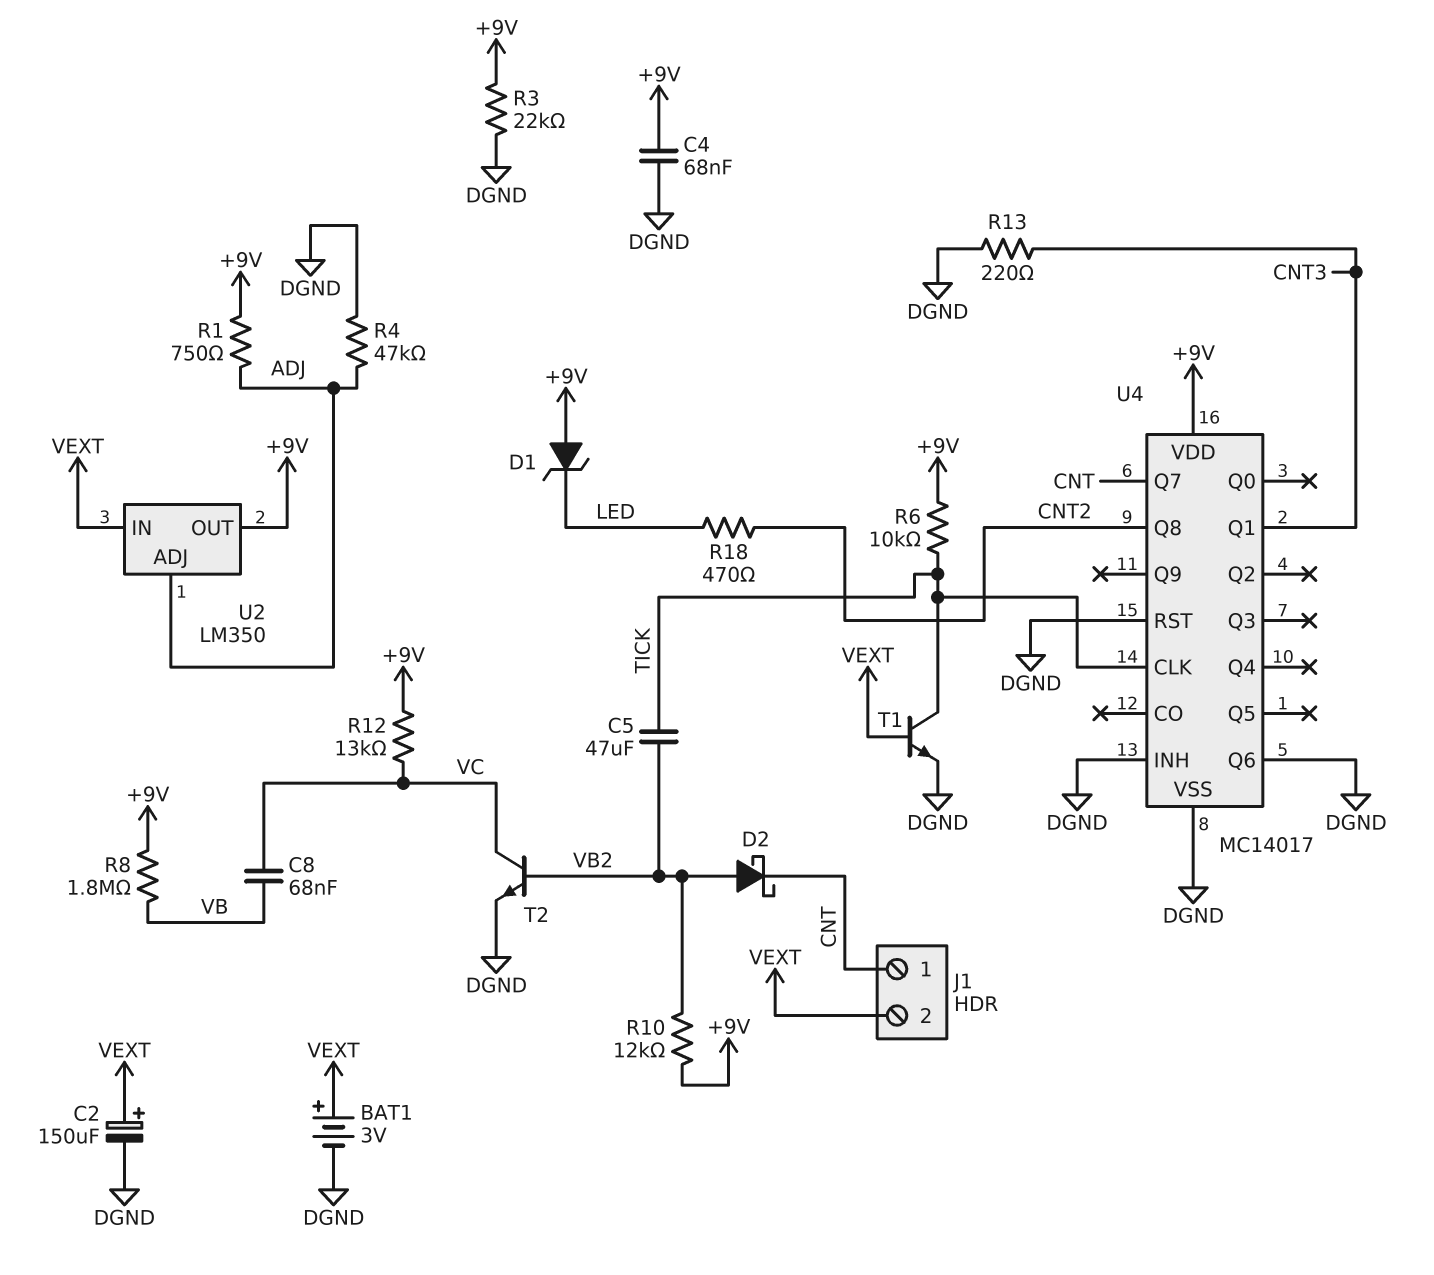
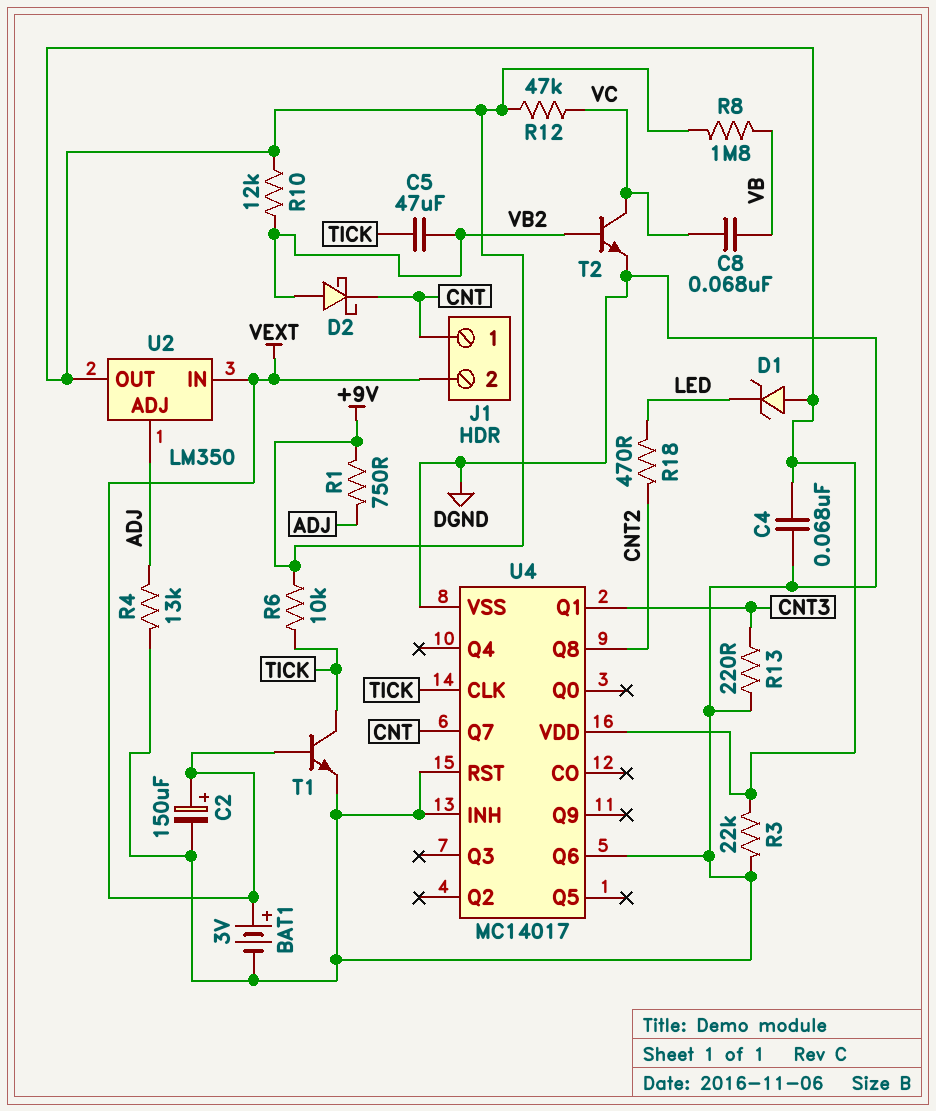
R4: 47k (ADJ, DGND) -> 13k (ADJ, DGND)
R12: 13k (+9V, VC) -> 47k (+9V, VC)

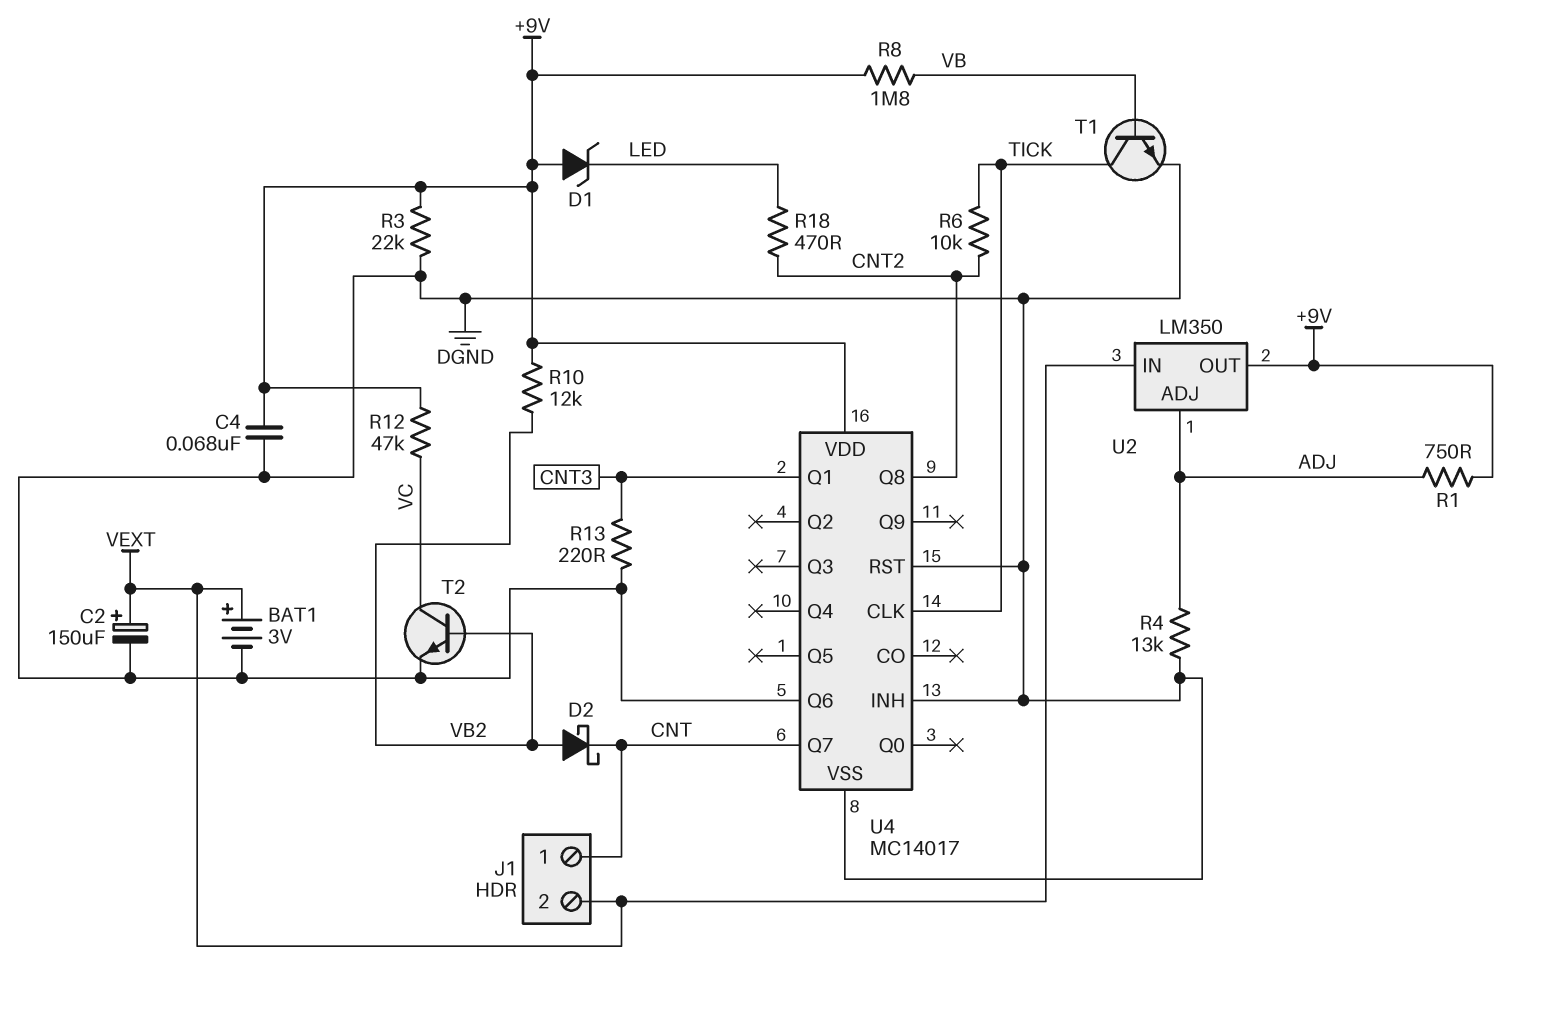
C5: 47uF (TICK, VB2) -> none
C8: 68nF (VB, VC) -> none
R6: 10k (+9V, TICK) -> 10k (CNT2, TICK)
T1: NPN (B VEXT, C TICK, E DGND) -> NPN (B VB, C TICK, E DGND)

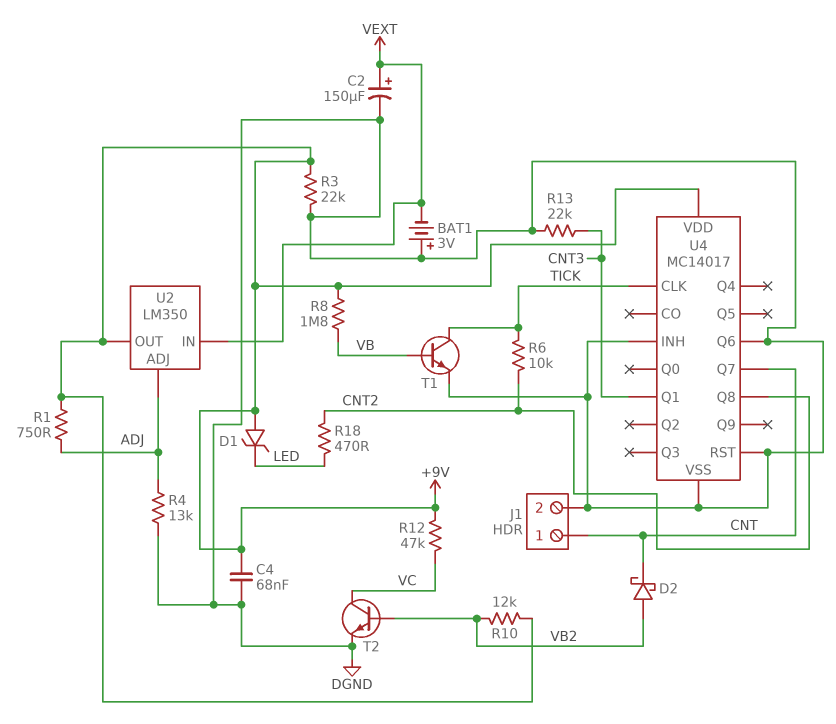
BAT1: 3V (plus VEXT, minus DGND) -> 3V (plus DGND, minus VEXT)
J1 pin 2: VEXT -> DGND
R13: 220 (CNT3, DGND) -> 22k (CNT3, DGND)

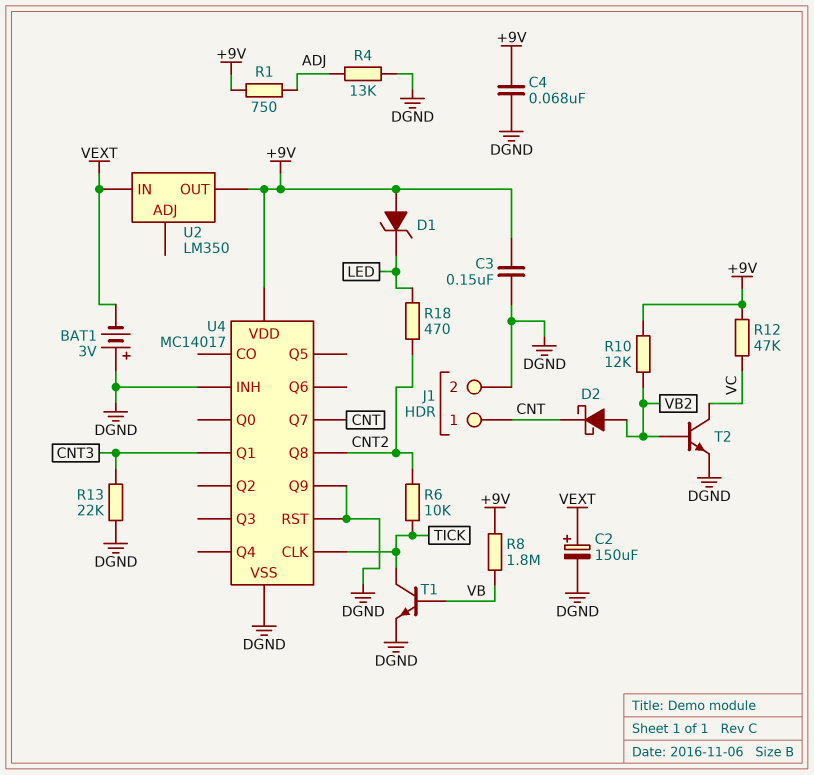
C3: none -> 150nF (+9V, DGND)
R3: 22k (+9V, DGND) -> none
U2 pin ADJ: ADJ -> none
U4 pin Q6: DGND -> none
U4 pin Q9: none -> DGND

